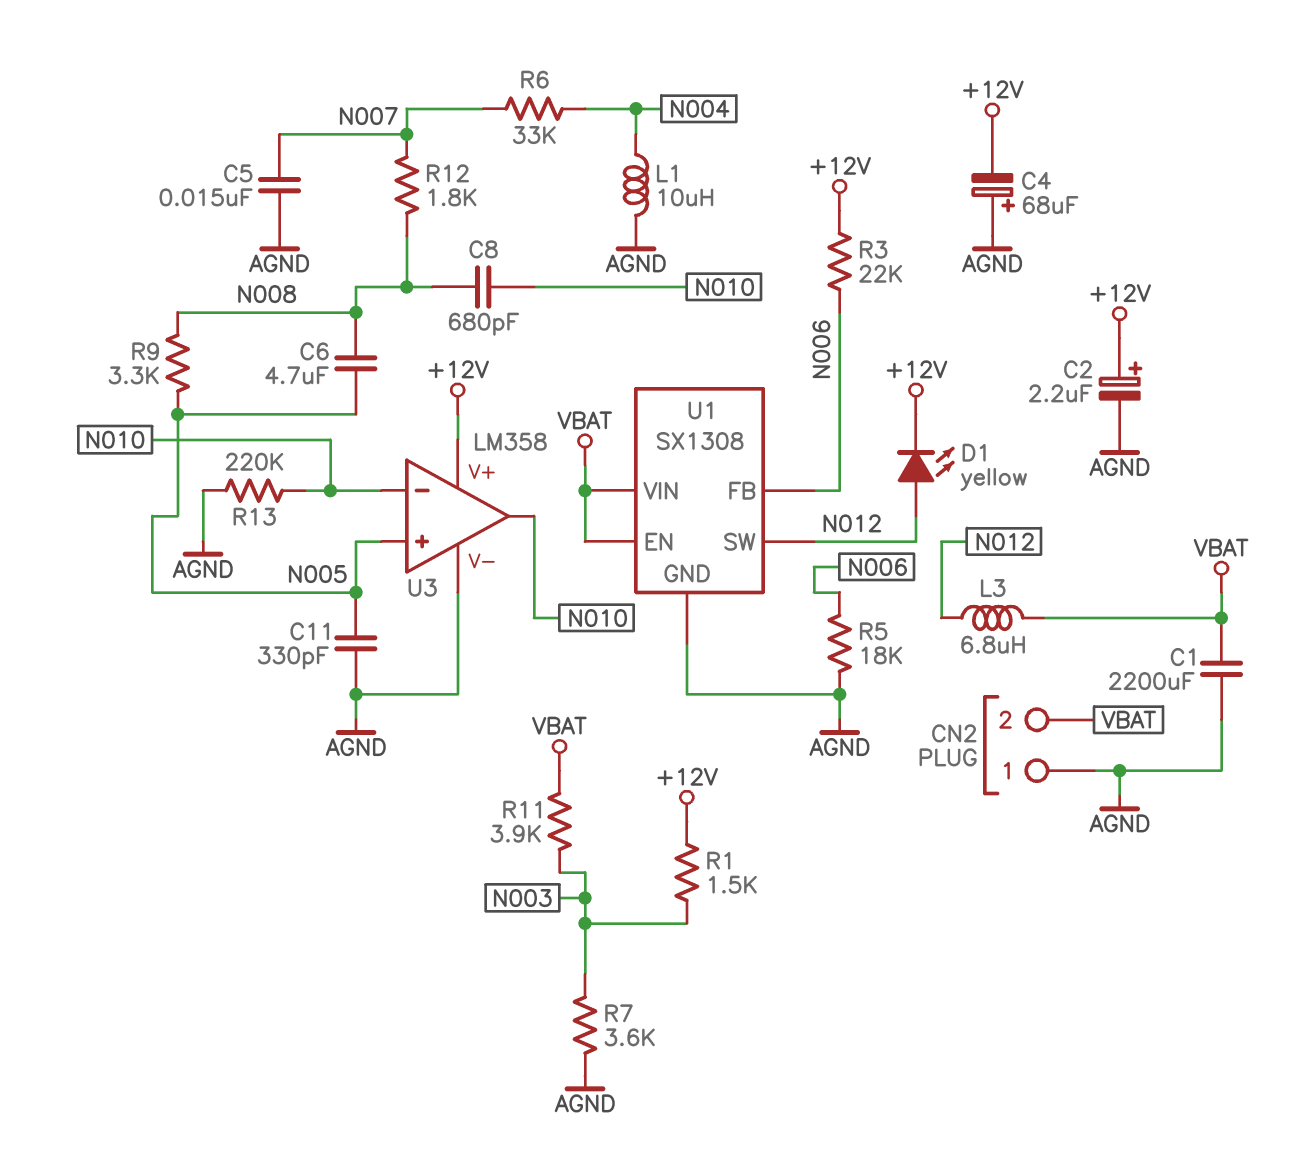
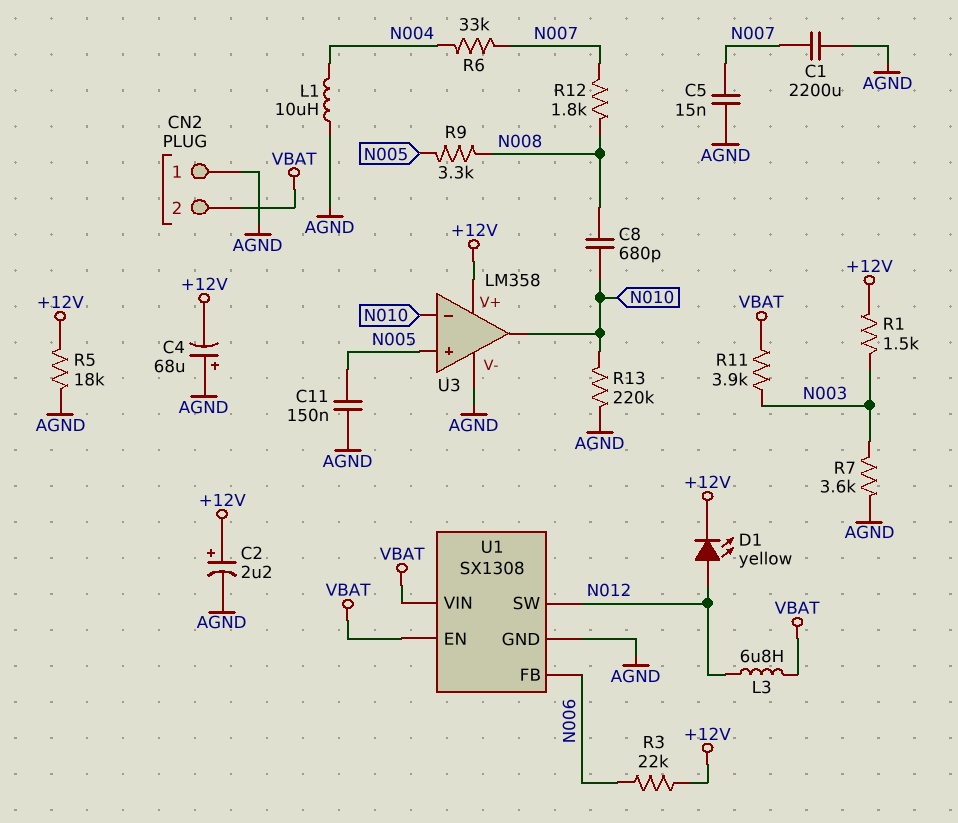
C1: 2200uF (AGND, VBAT) -> 2200uF (AGND, N007)
C6: 4.7uF (N005, N008) -> none
C11: 330pF (AGND, N005) -> 150nF (AGND, N005)
R5: 18k (AGND, N006) -> 18k (+12V, AGND)

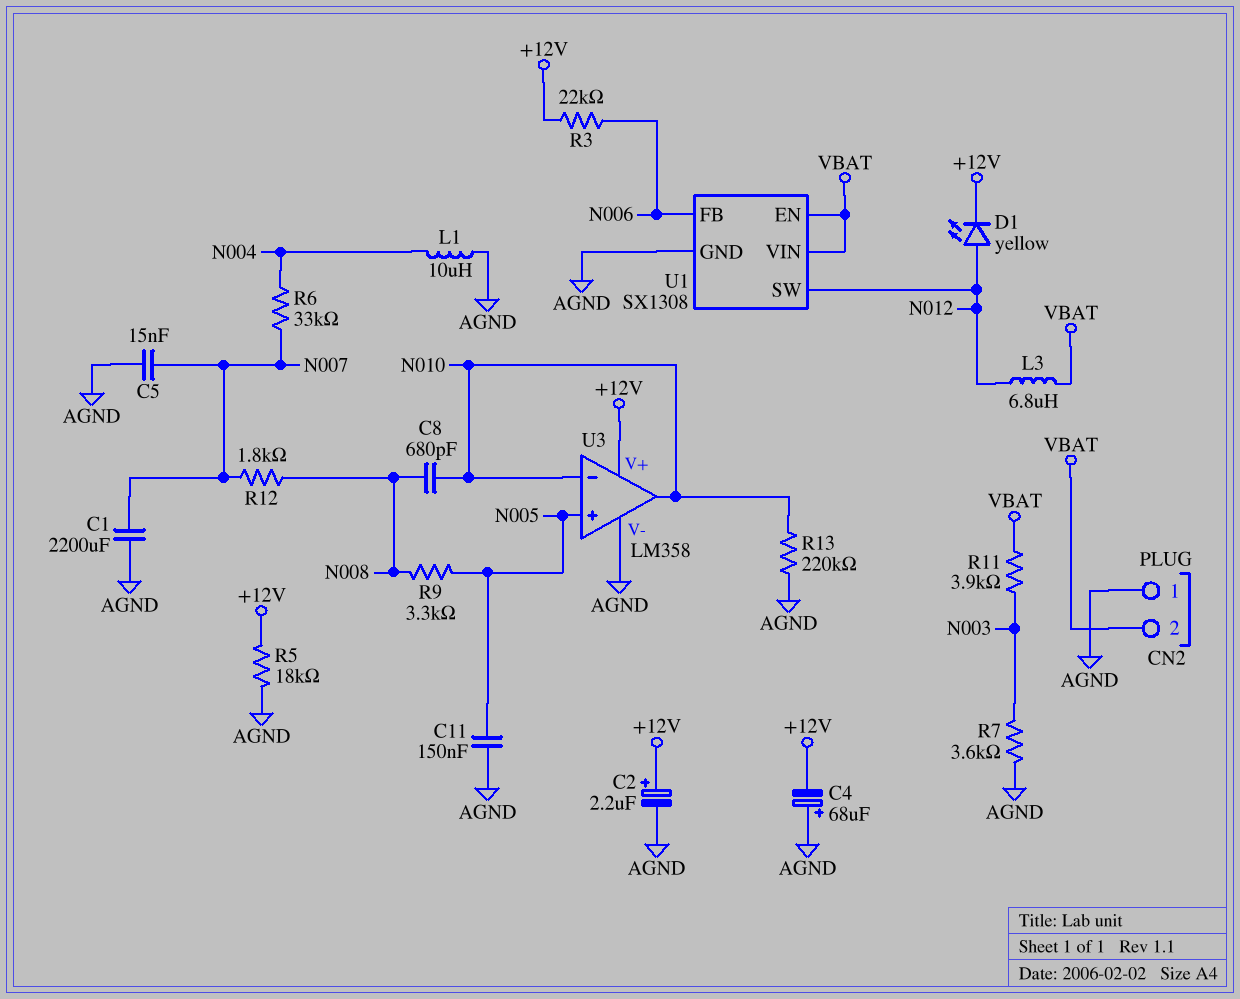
R1: 1.5k (+12V, N003) -> none

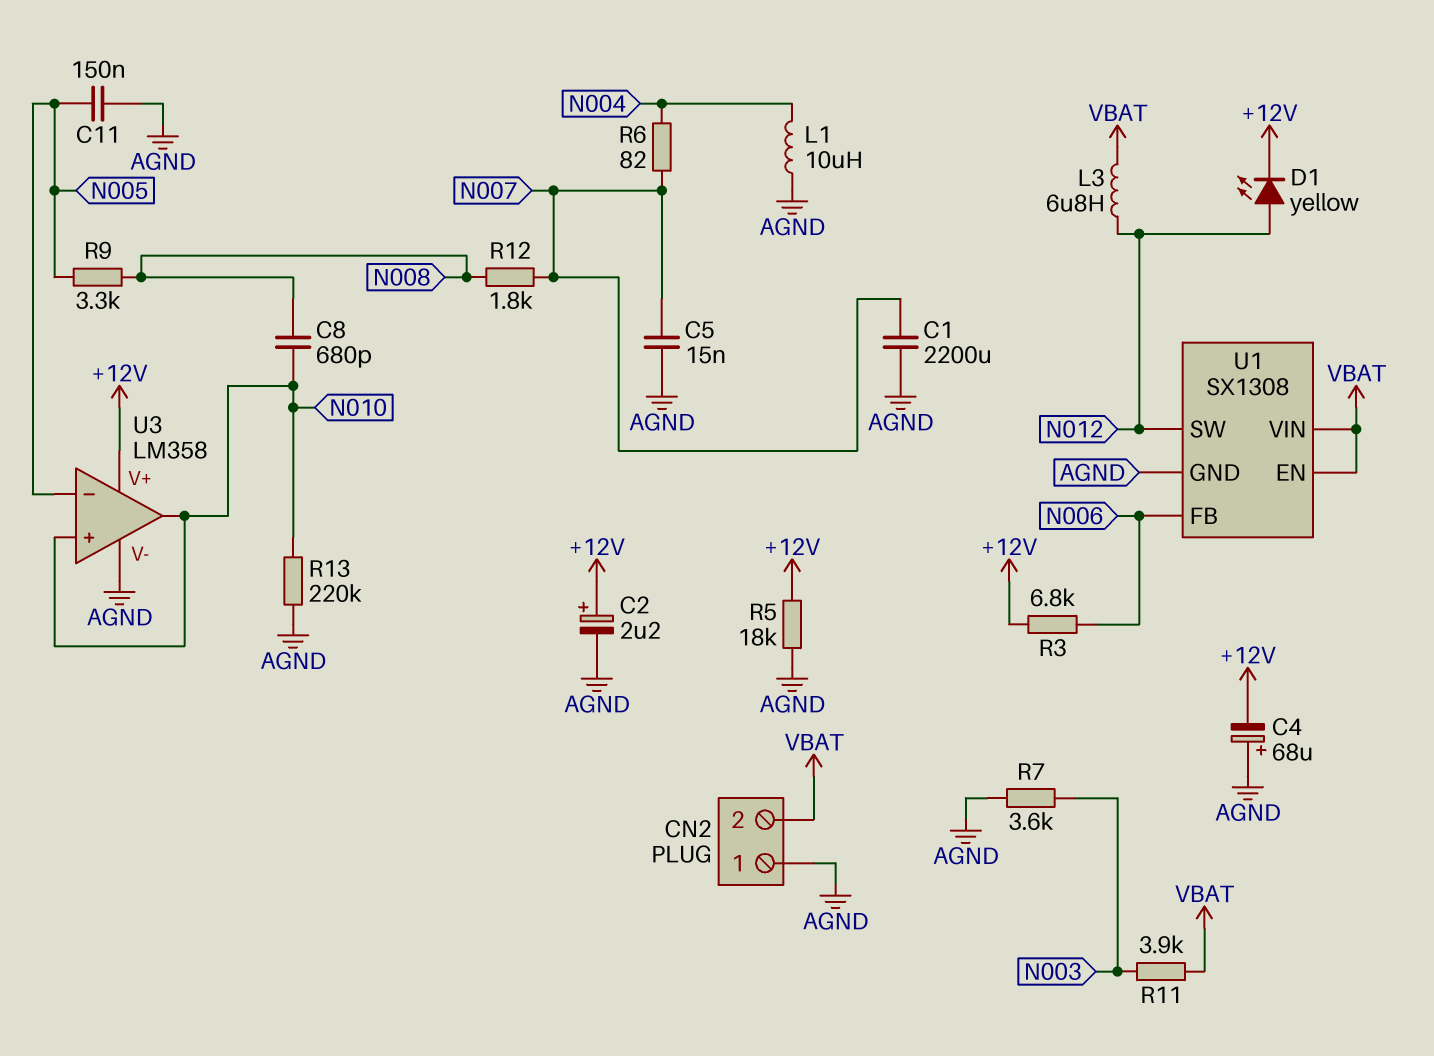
R3: 22k (+12V, N006) -> 6.8k (+12V, N006)
R6: 33k (N004, N007) -> 82 (N004, N007)
U3 pin in+: N005 -> N010
U3 pin in-: N010 -> N005

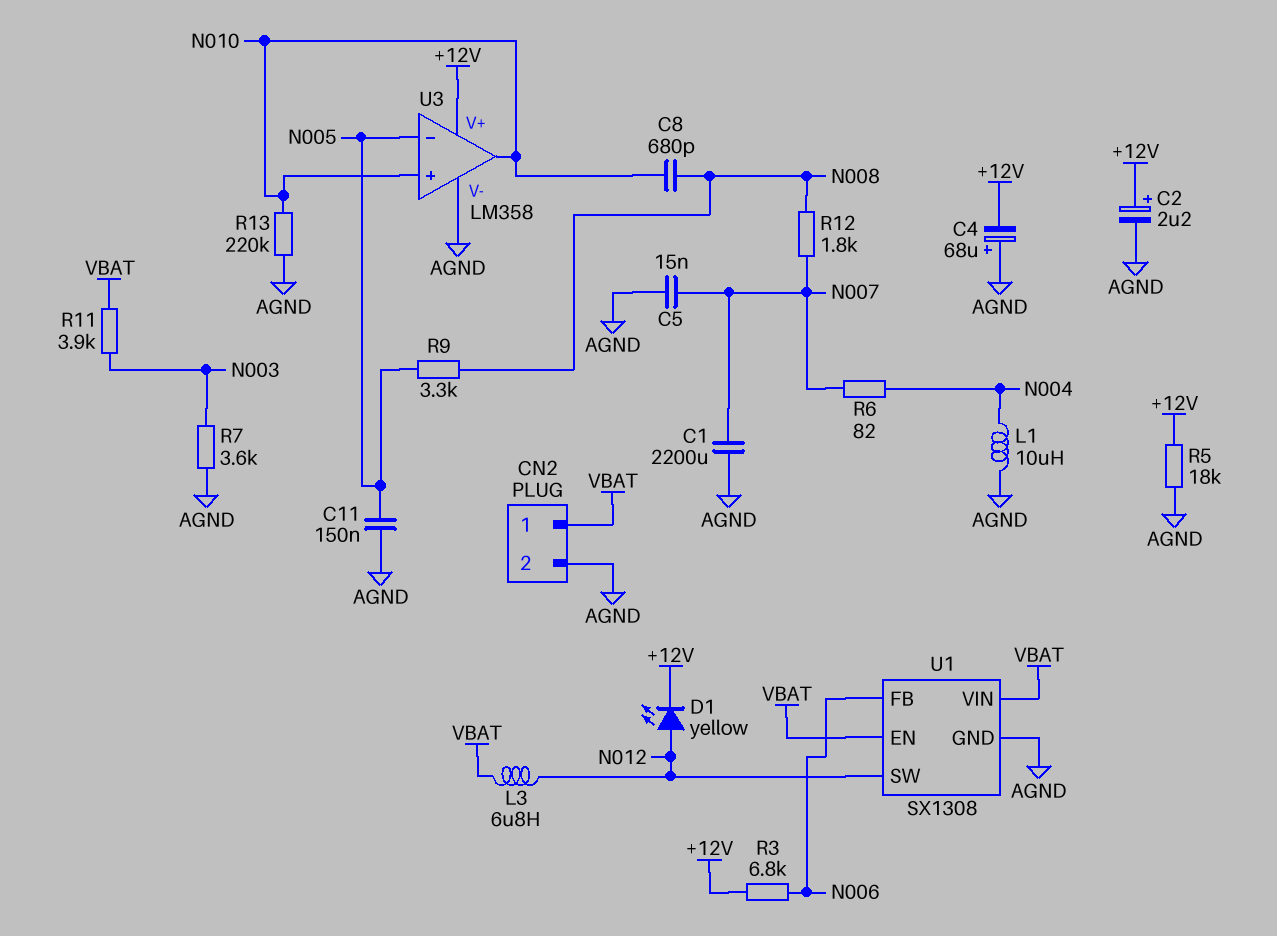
CN2 pin 1: AGND -> VBAT
CN2 pin 2: VBAT -> AGND

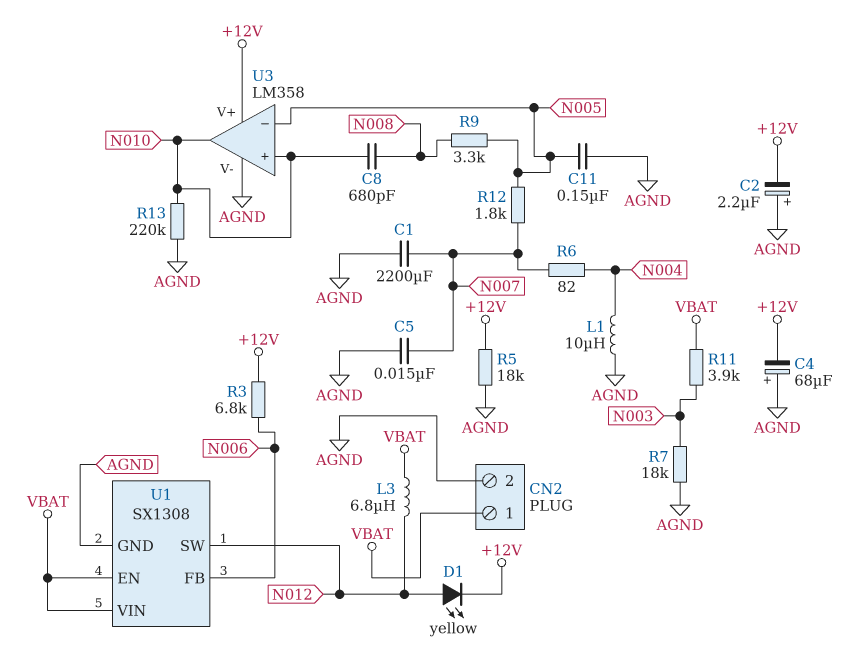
C2: 2.2uF (plus +12V, minus AGND) -> 2.2uF (plus AGND, minus +12V)
R7: 3.6k (AGND, N003) -> 18k (AGND, N003)
R12: 1.8k (N007, N008) -> 1.8k (N005, N007)

